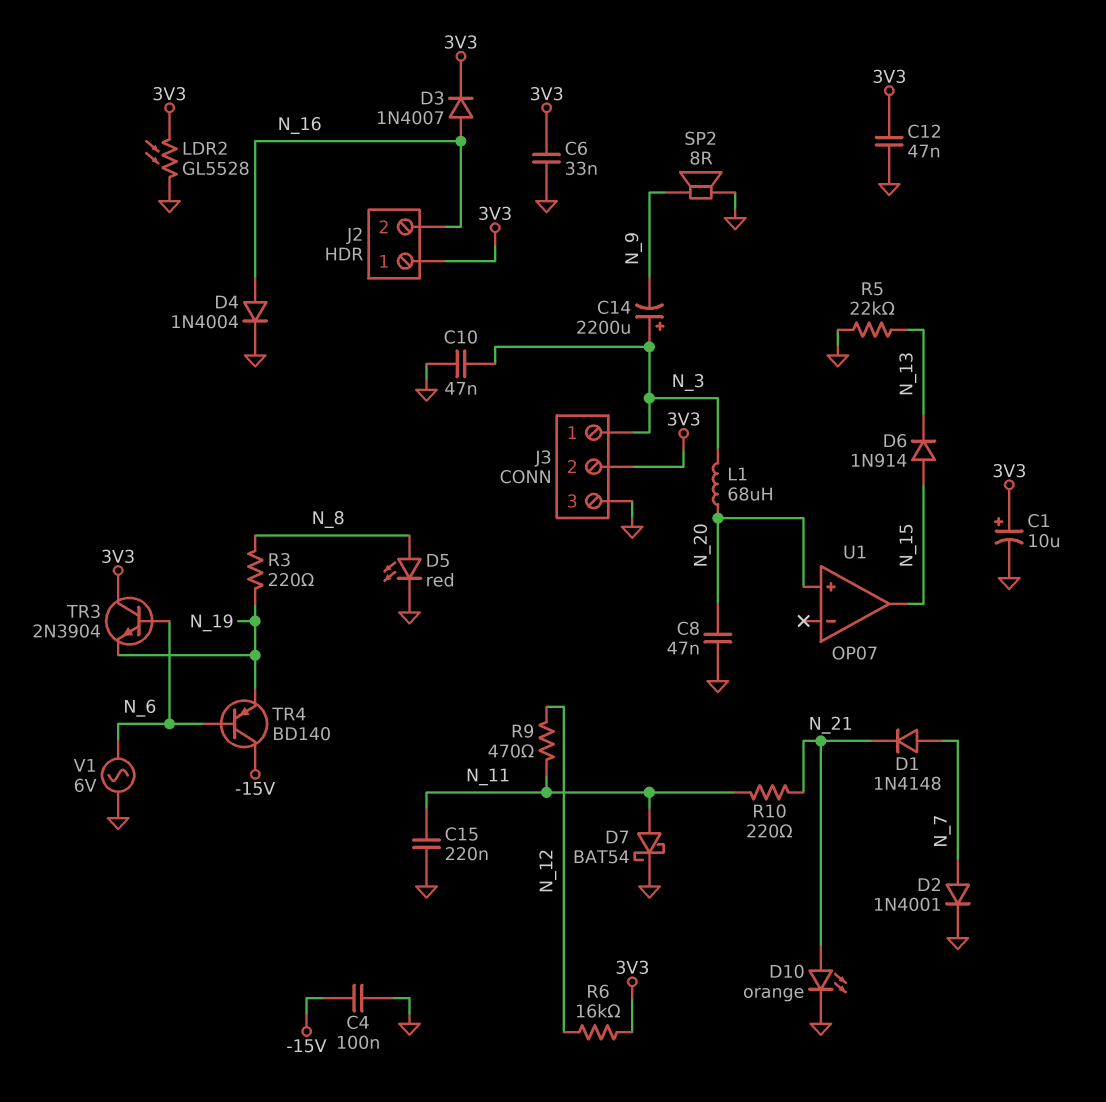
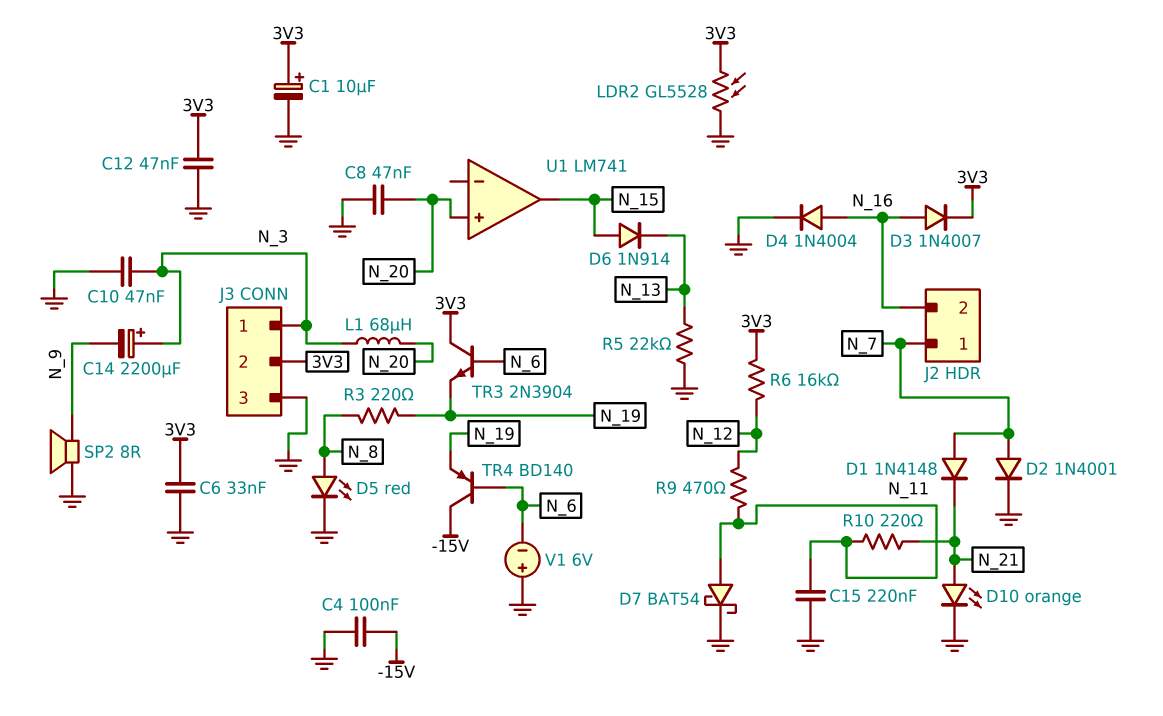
J2 pin 1: 3V3 -> N_7
U1: OP07 -> LM741
V1: AC 6V (GND, N_6) -> 6V (plus GND, minus N_6)

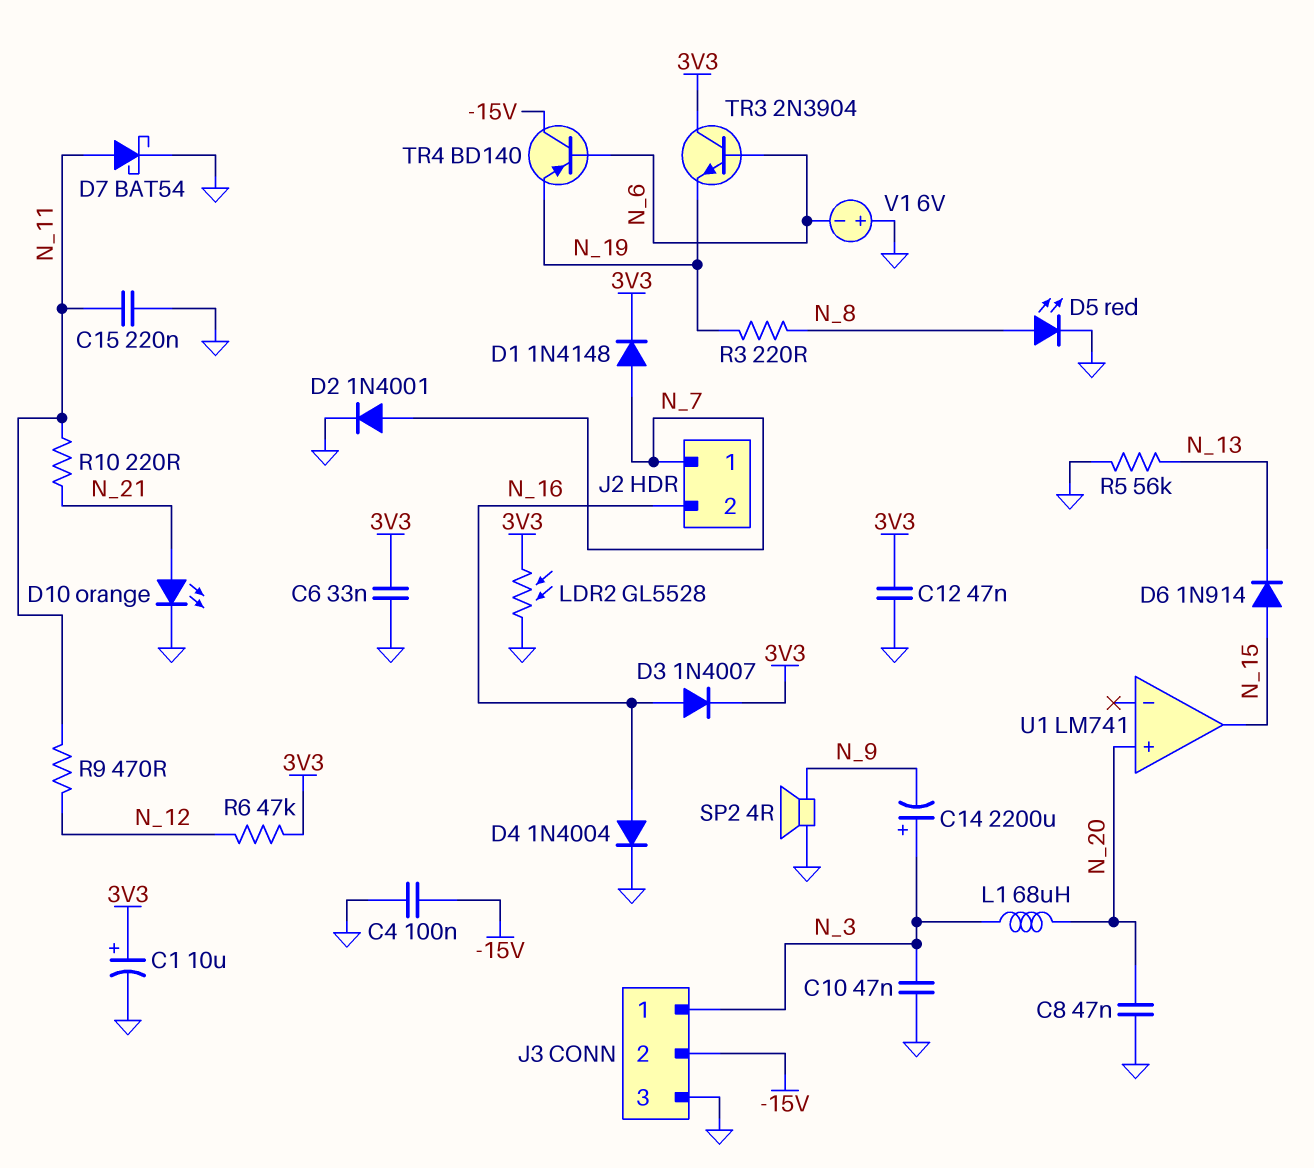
D1: diode 1N4148 (A N_7, K N_21) -> diode 1N4148 (A N_7, K 3V3)
J3 pin 2: 3V3 -> -15V
R5: 22k (GND, N_13) -> 56k (GND, N_13)
R6: 16k (3V3, N_12) -> 47k (3V3, N_12)
SP2: speaker 8R (GND, N_9) -> speaker 4R (GND, N_9)

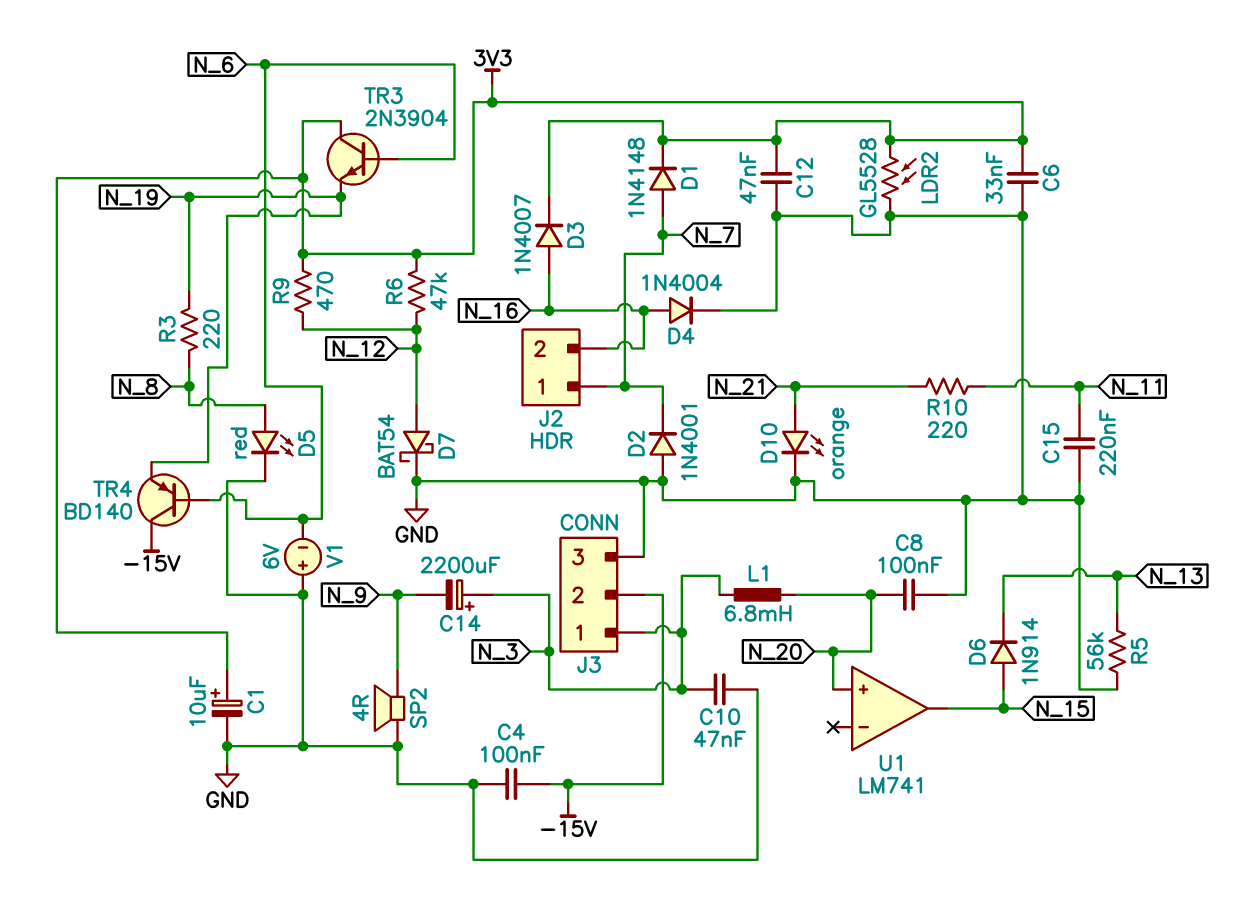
C8: 47nF (GND, N_20) -> 100nF (GND, N_20)
D2: diode 1N4001 (A N_7, K GND) -> diode 1N4001 (A GND, K N_7)
D7: schottky BAT54 (A N_11, K GND) -> schottky BAT54 (A N_12, K GND)
L1: 68uH (N_3, N_20) -> 6.8mH (N_3, N_20)
R9: 470 (N_11, N_12) -> 470 (3V3, N_12)

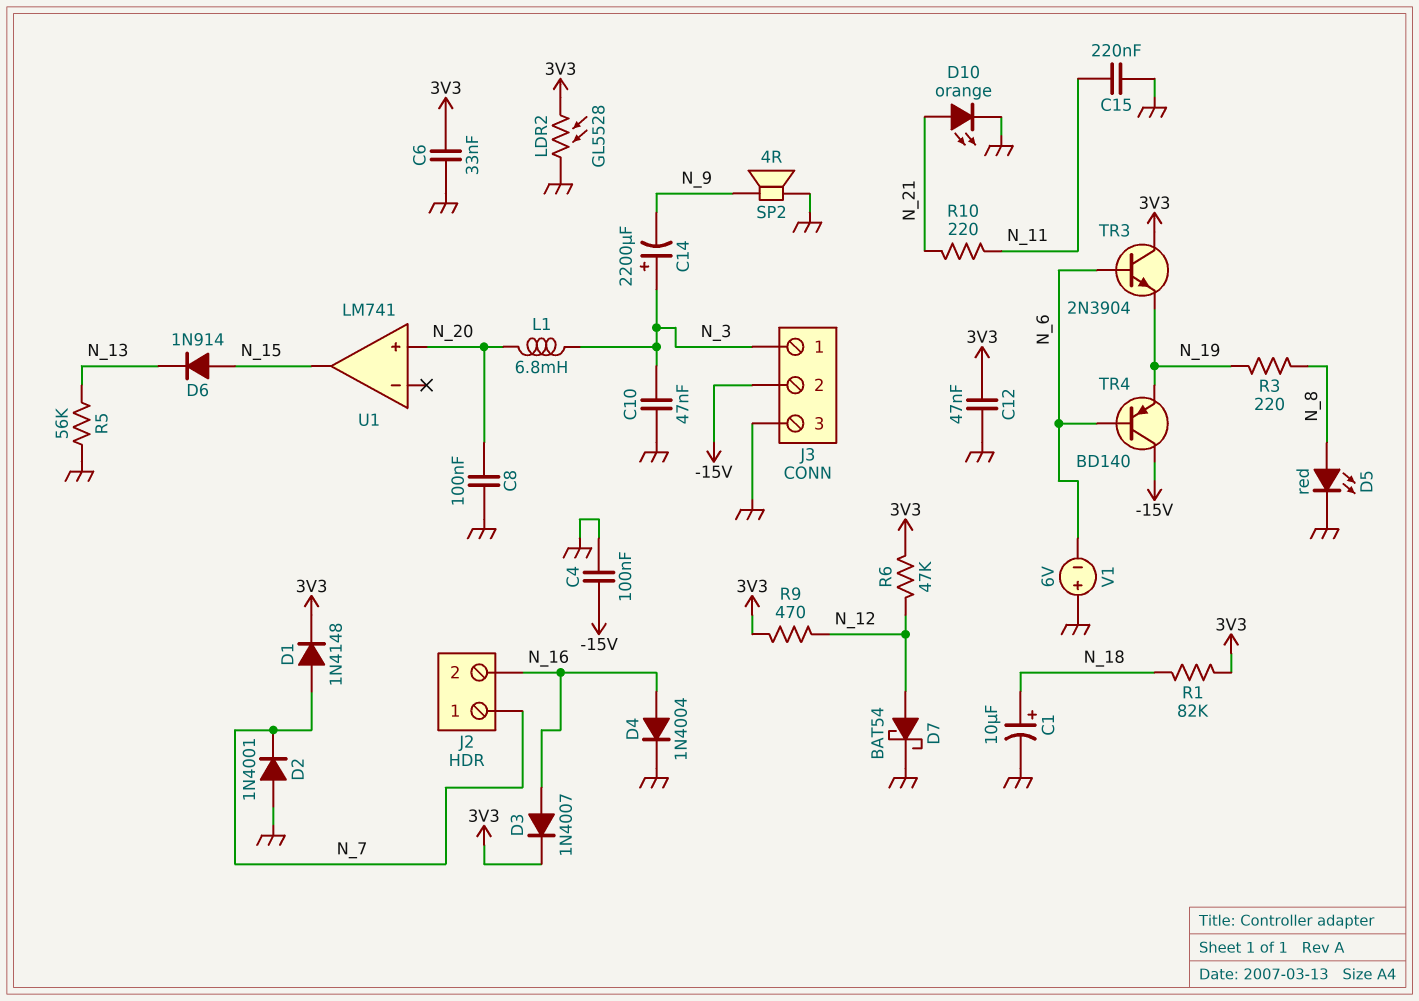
C1: 10uF (plus 3V3, minus GND) -> 10uF (plus N_18, minus GND)
R1: none -> 82k (3V3, N_18)

